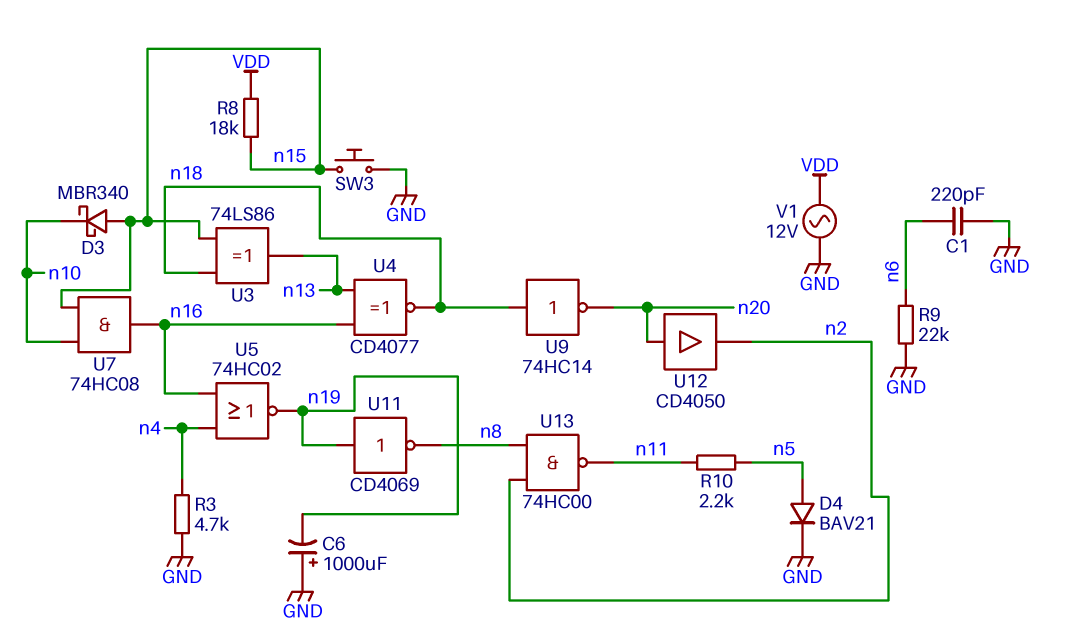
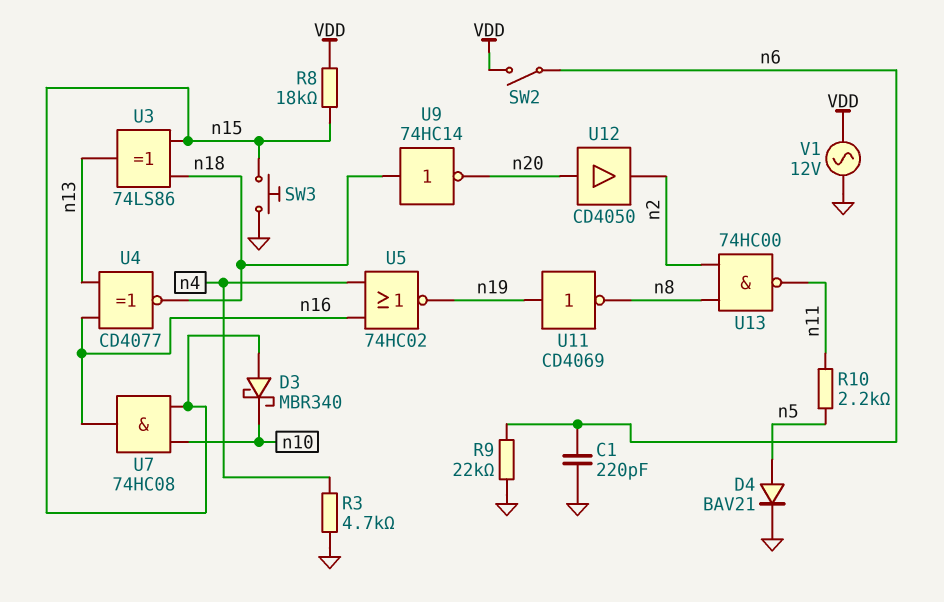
C6: 1000uF (plus GND, minus n19) -> none
SW2: none -> switch (VDD, n6)

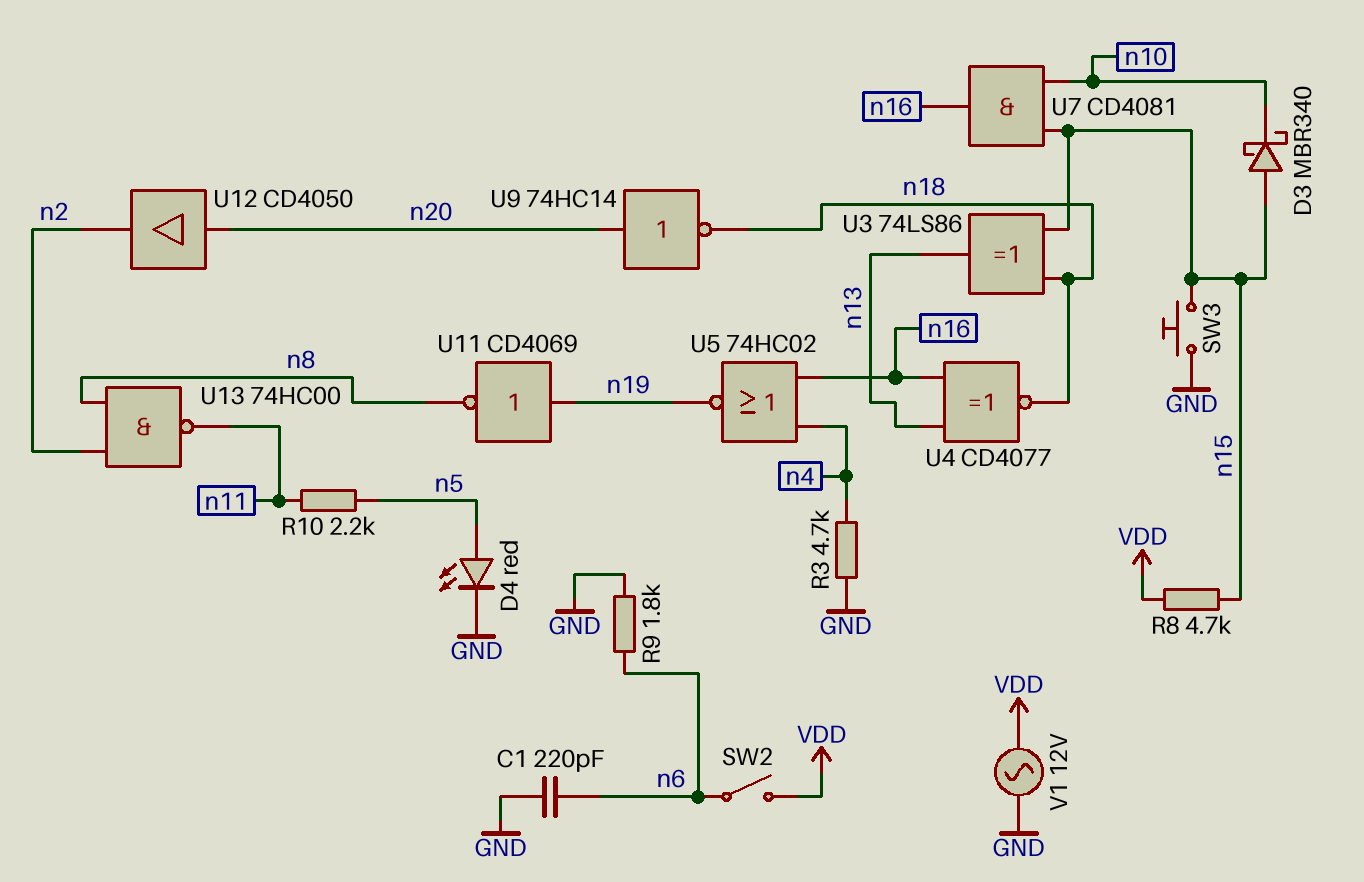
D4: diode BAV21 (A n5, K GND) -> LED red (A n5, K GND)
R8: 18k (VDD, n15) -> 4.7k (VDD, n15)
R9: 22k (GND, n6) -> 1.8k (GND, n6)
U7: AND 74HC08 (in n10, in n15, out n16) -> AND CD4081 (in n10, in n15, out n16)
U9: NOT 74HC14 (in n18, out n20) -> NOT 74HC14 (in n20, out n18)

